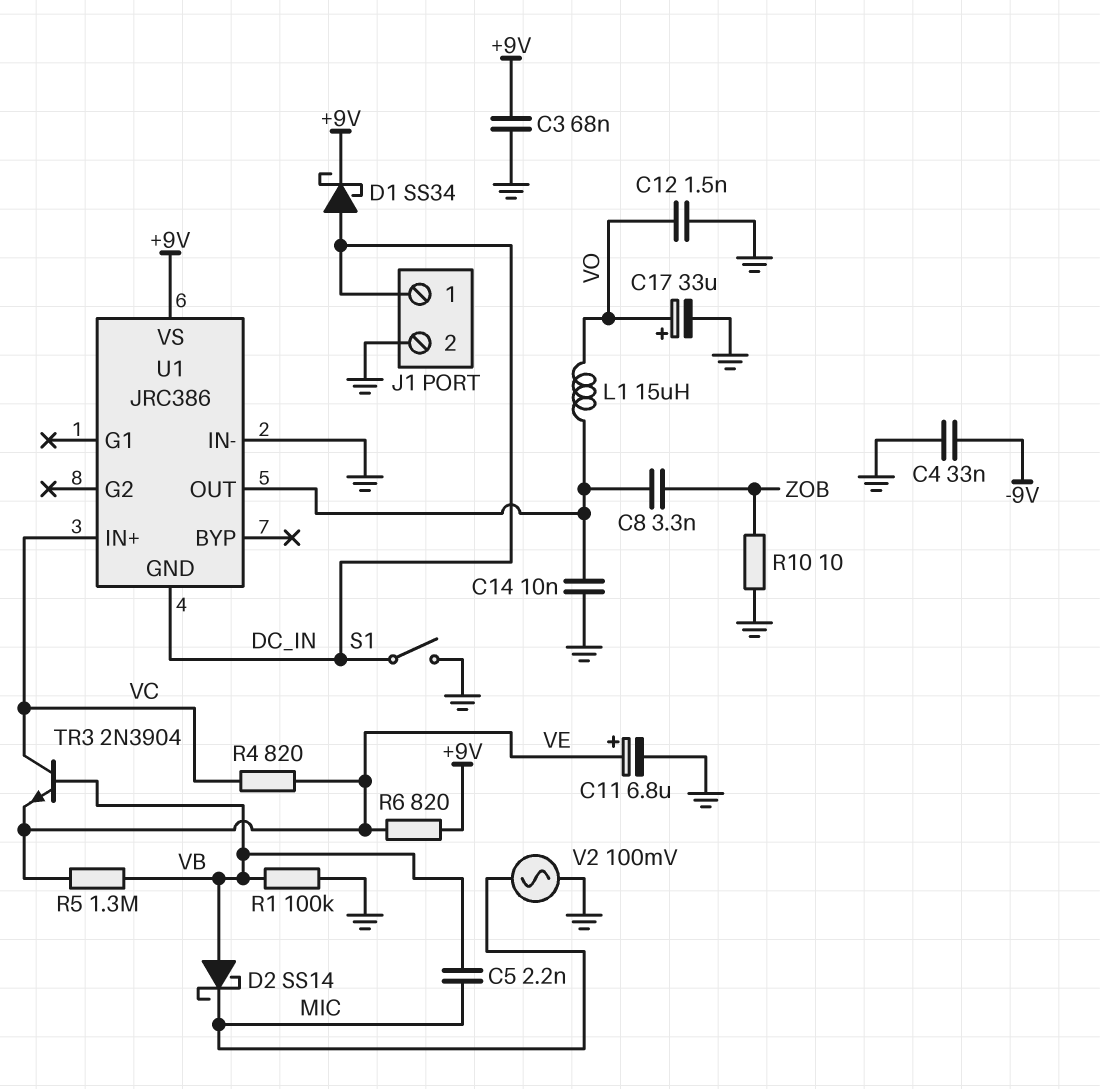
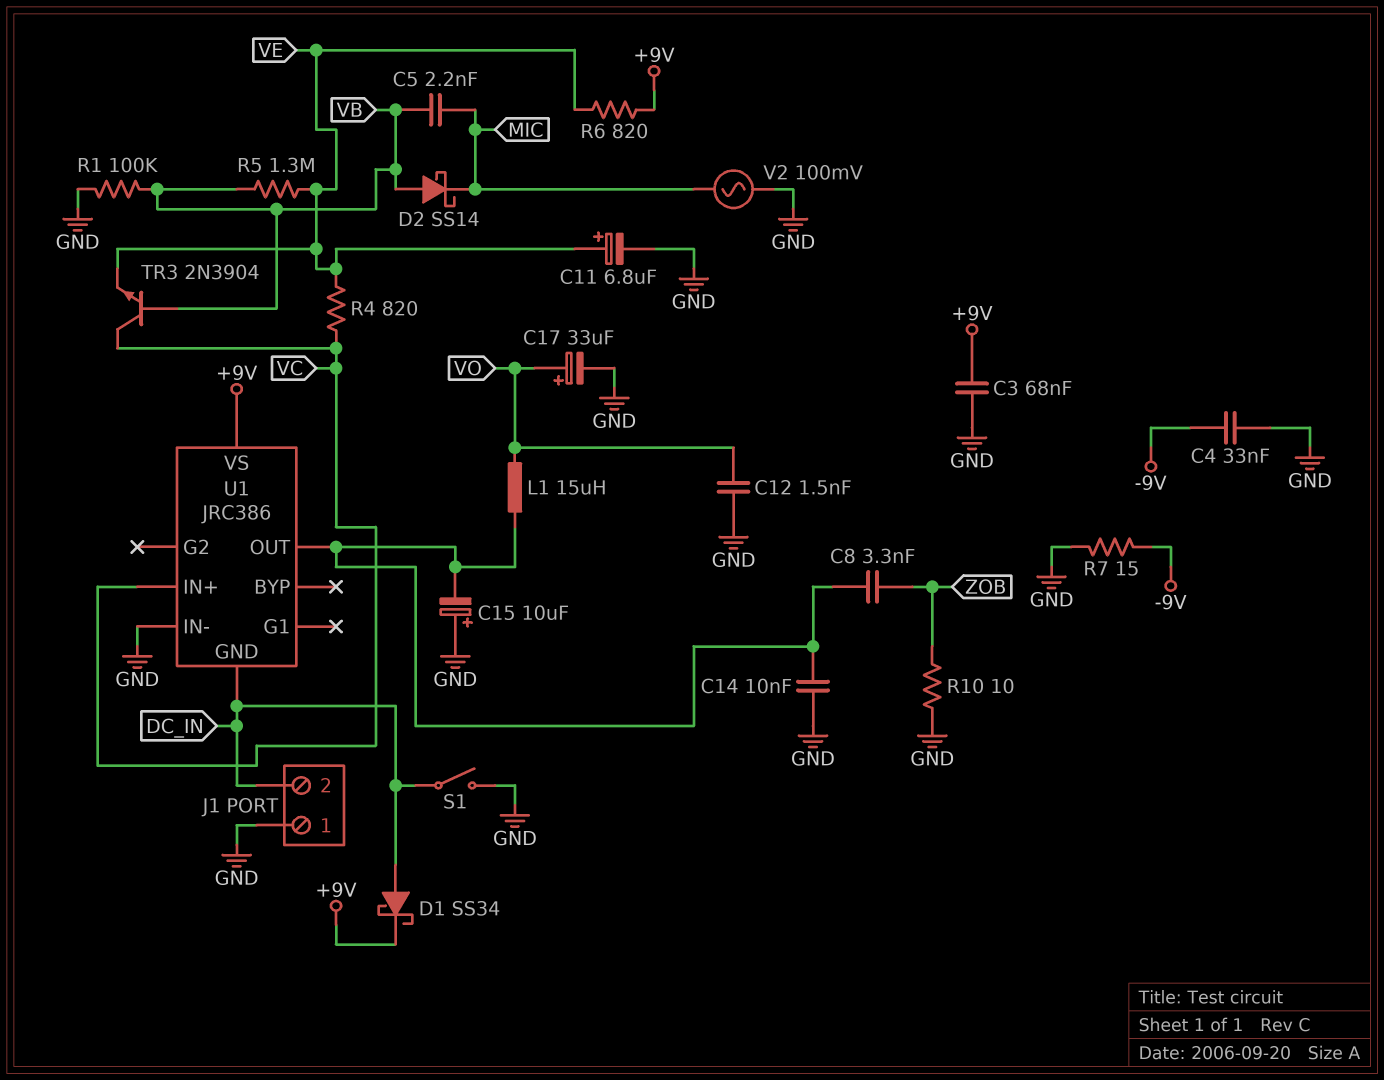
C15: none -> 10uF (plus GND, minus U1/OUT)
J1 pin 1: DC_IN -> GND
J1 pin 2: GND -> DC_IN
R7: none -> 15 (-9V, GND)

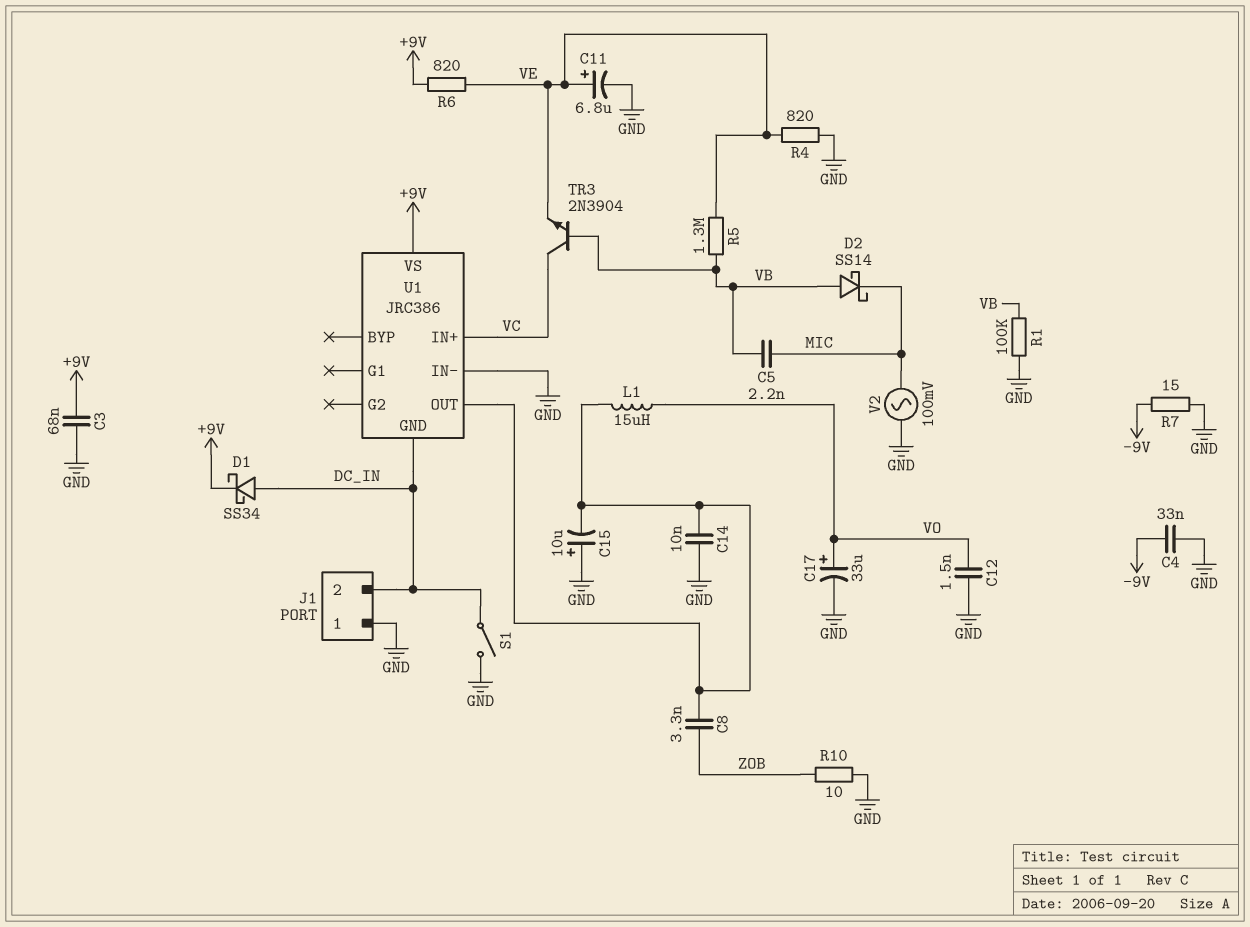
R4: 820 (VC, VE) -> 820 (GND, VE)

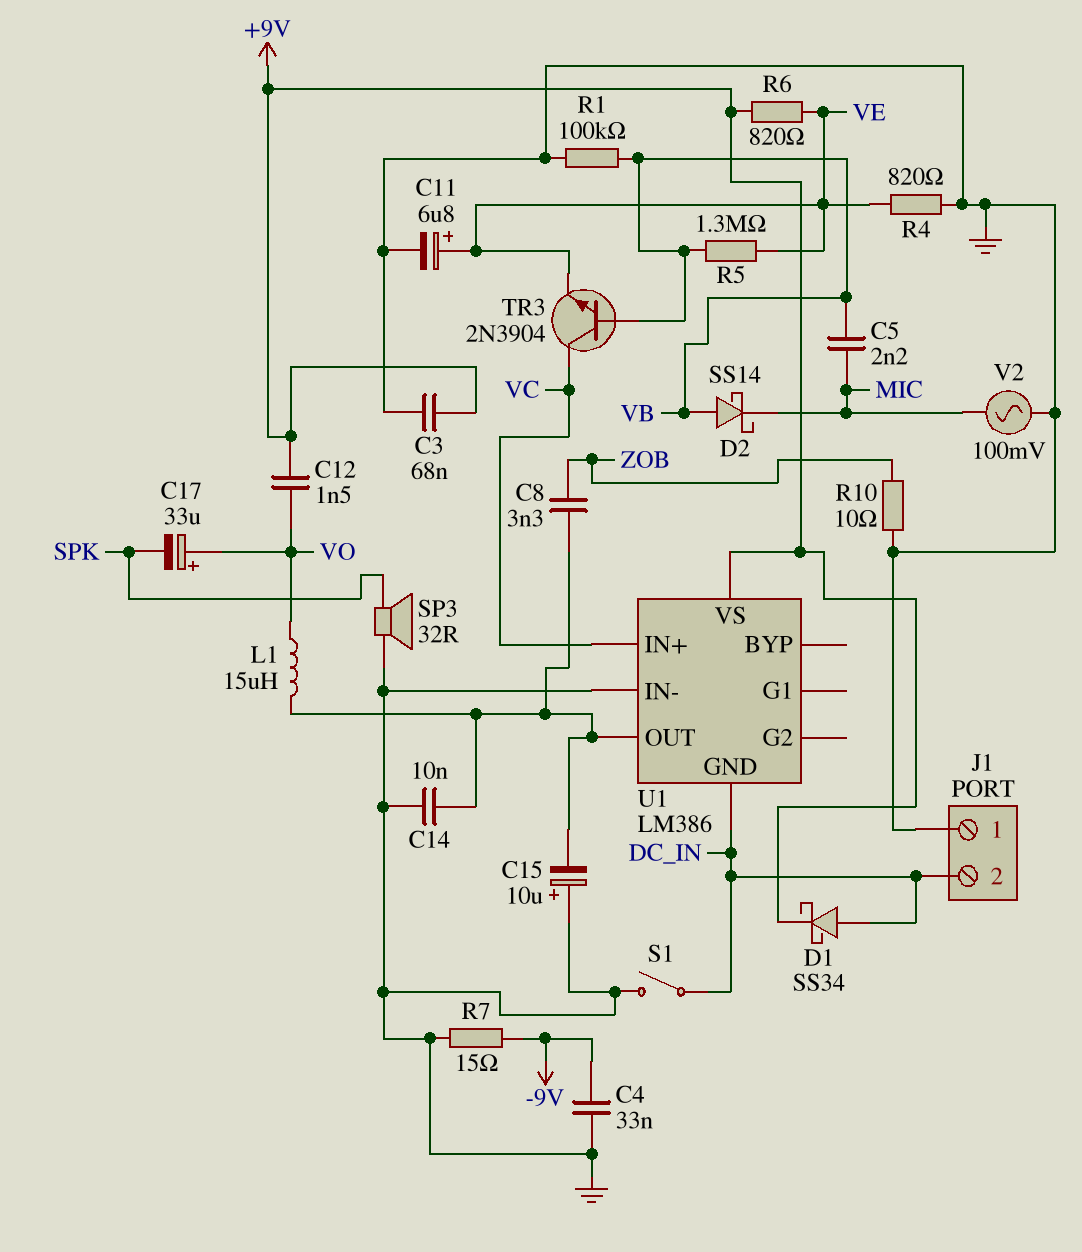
C12: 1.5nF (GND, VO) -> 1.5nF (+9V, VO)
C17: 33uF (plus VO, minus GND) -> 33uF (plus VO, minus SPK)
SP3: none -> speaker 32R (GND, SPK)
U1: JRC386 -> LM386

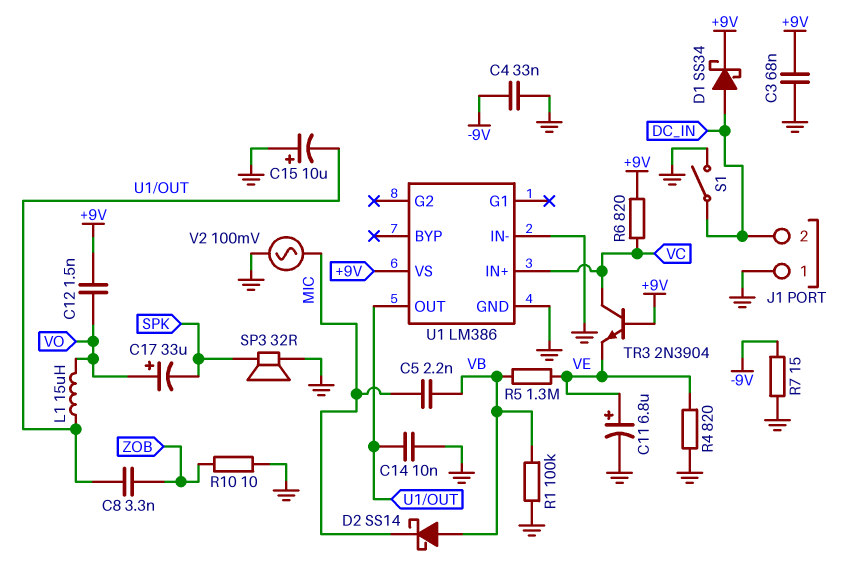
R6: 820 (+9V, VE) -> 820 (+9V, VC)
TR3: NPN 2N3904 (B VB, C VC, E VE) -> NPN 2N3904 (B +9V, C VC, E VE)
U1 pin GND: DC_IN -> GND

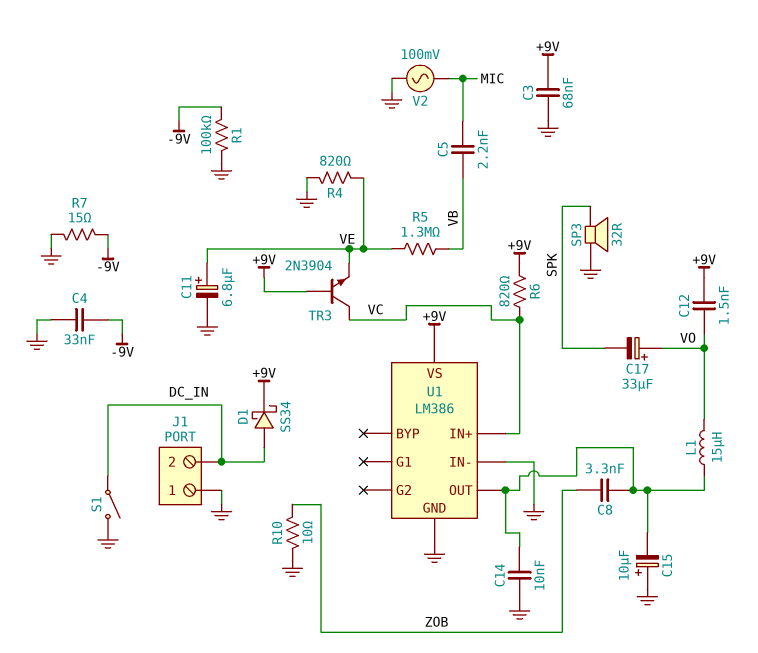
D2: schottky SS14 (A VB, K MIC) -> none
R1: 100k (GND, VB) -> 100k (-9V, GND)

